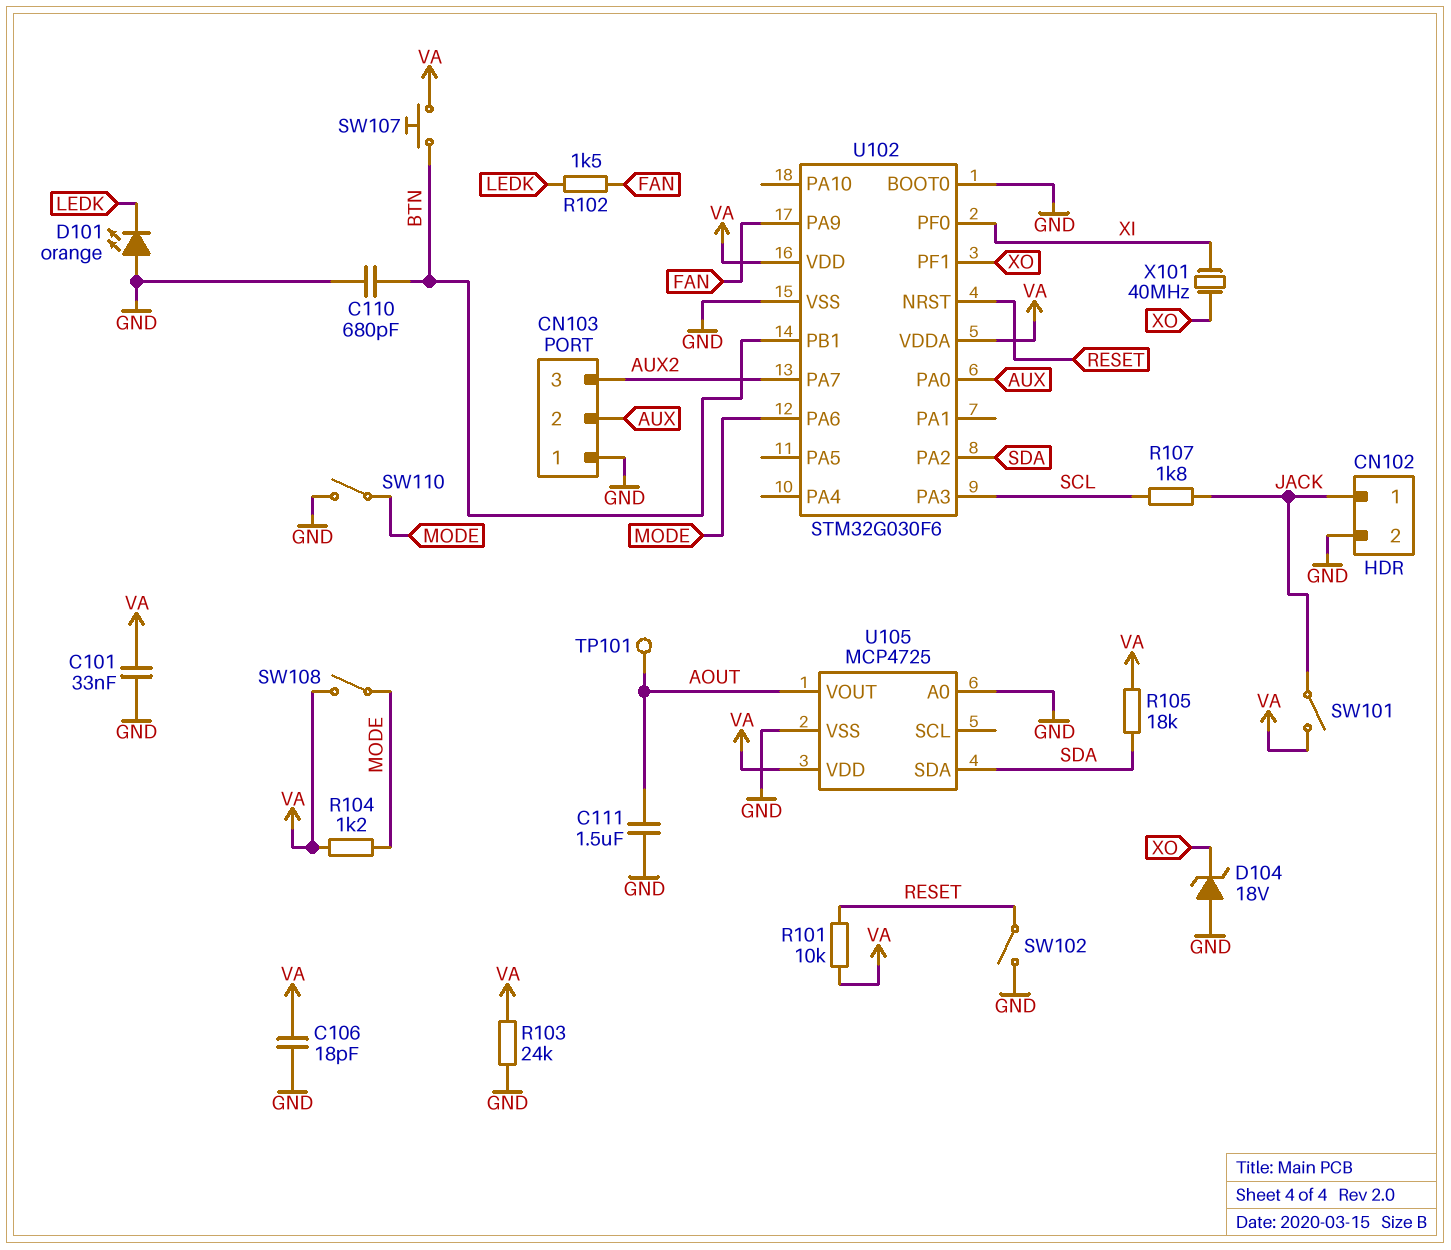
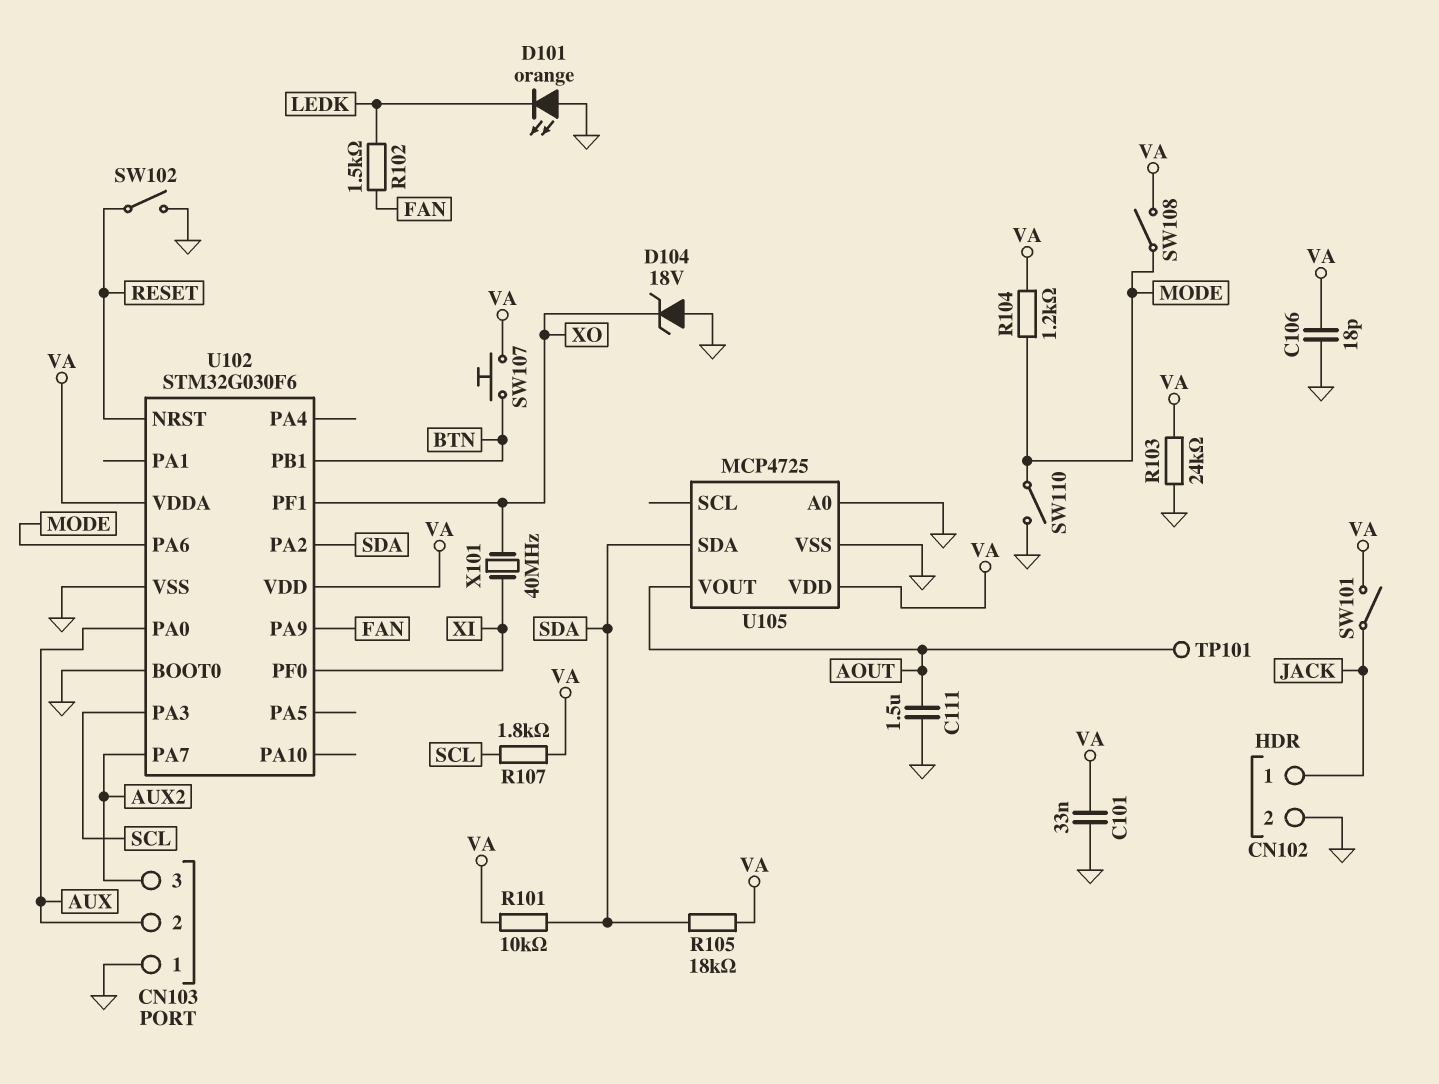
C110: 680pF (BTN, GND) -> none
R101: 10k (RESET, VA) -> 10k (SDA, VA)
R107: 1.8k (JACK, SCL) -> 1.8k (SCL, VA)

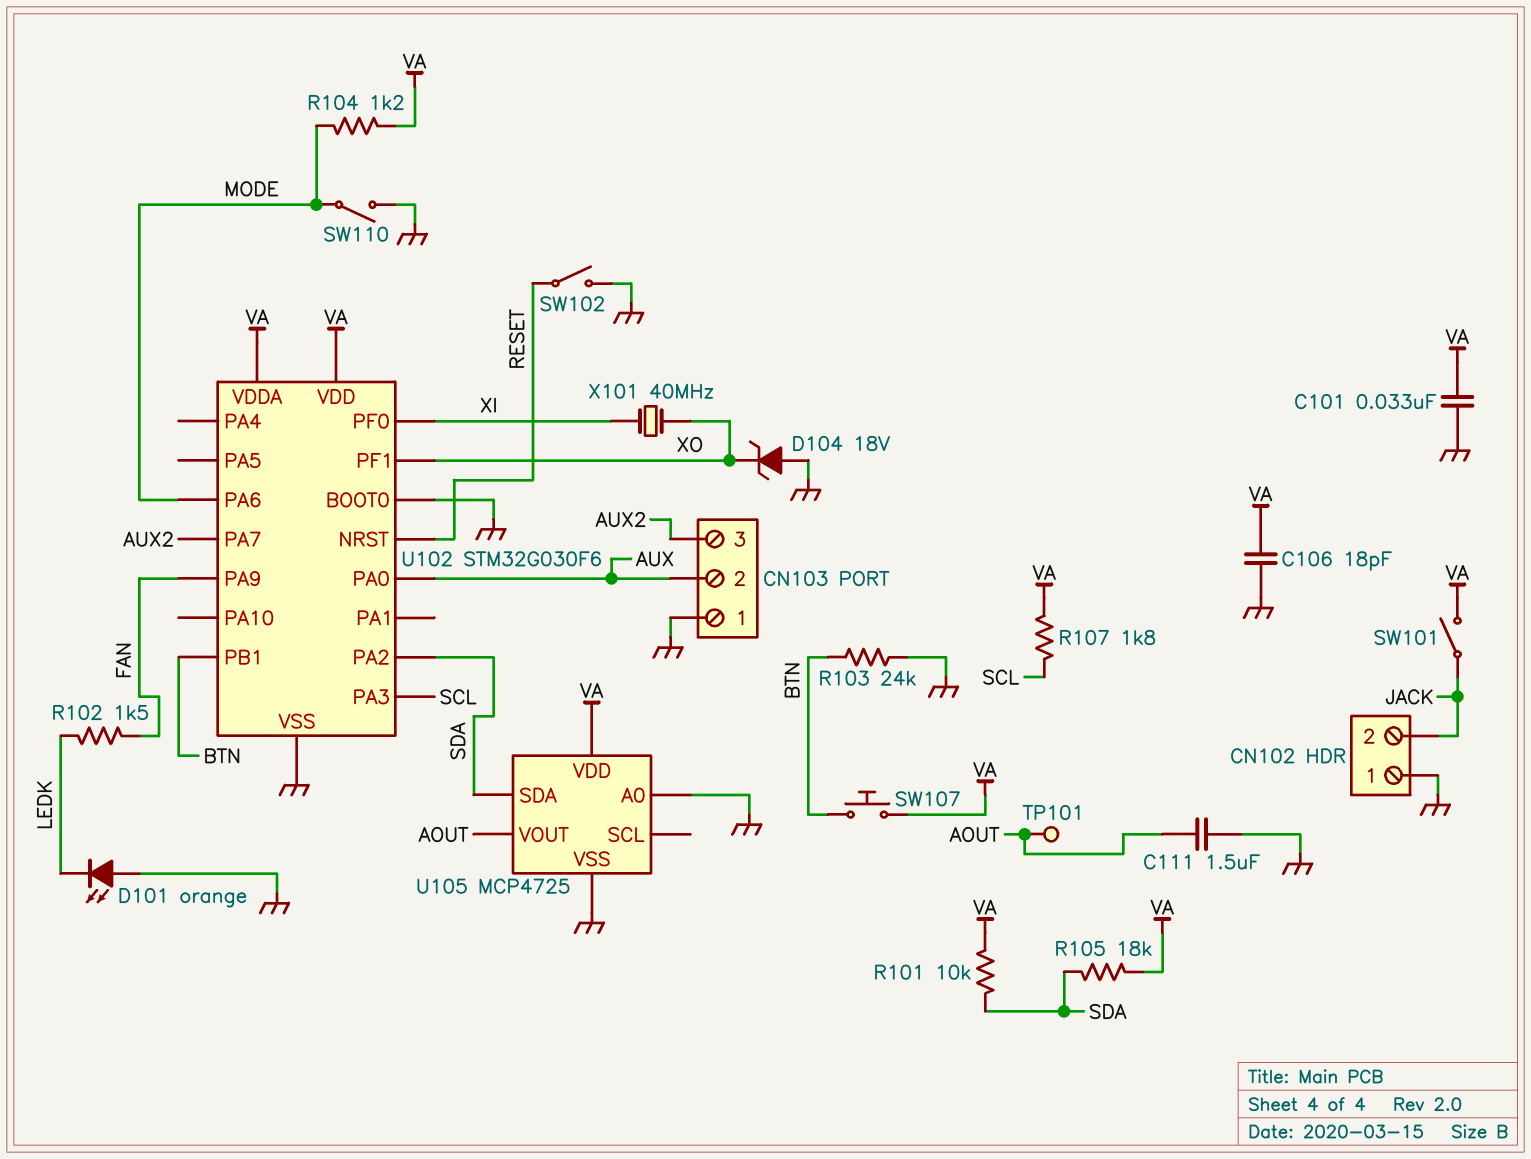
CN102 pin 1: JACK -> GND
CN102 pin 2: GND -> JACK
R103: 24k (GND, VA) -> 24k (BTN, GND)
SW108: switch (MODE, VA) -> none

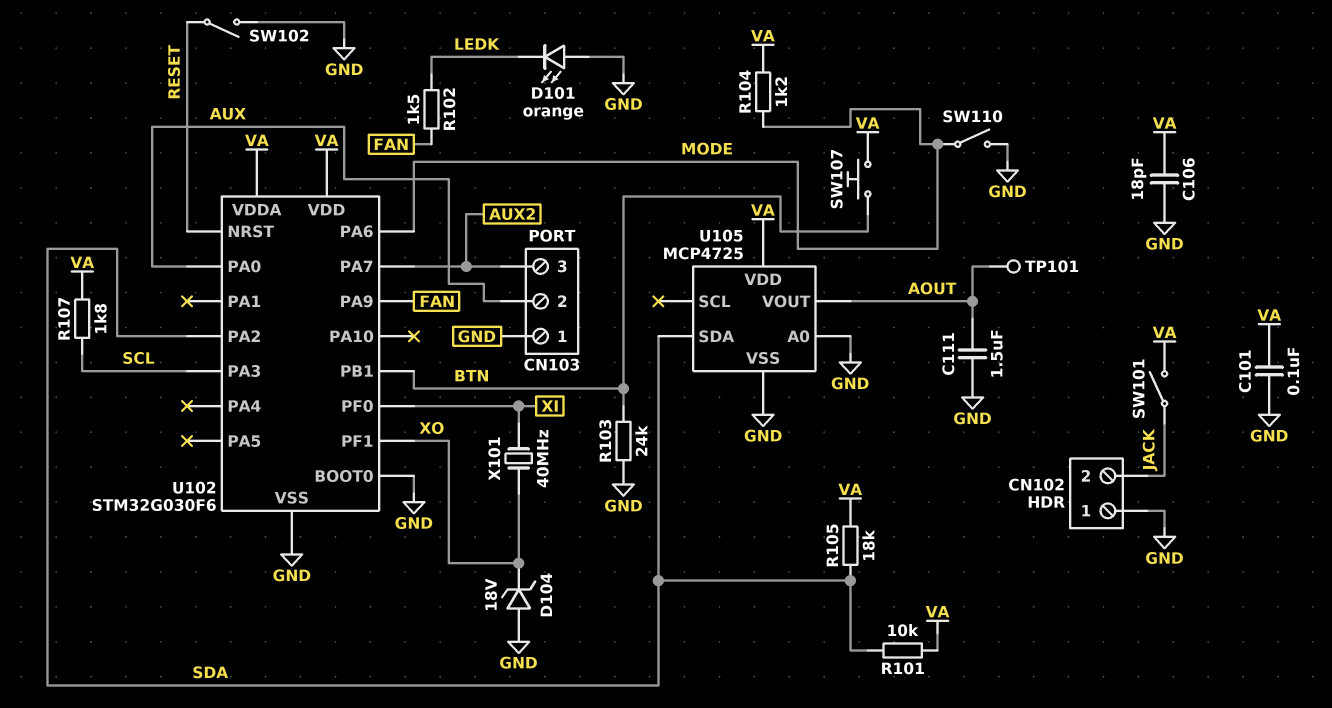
C101: 33nF (GND, VA) -> 100nF (GND, VA)

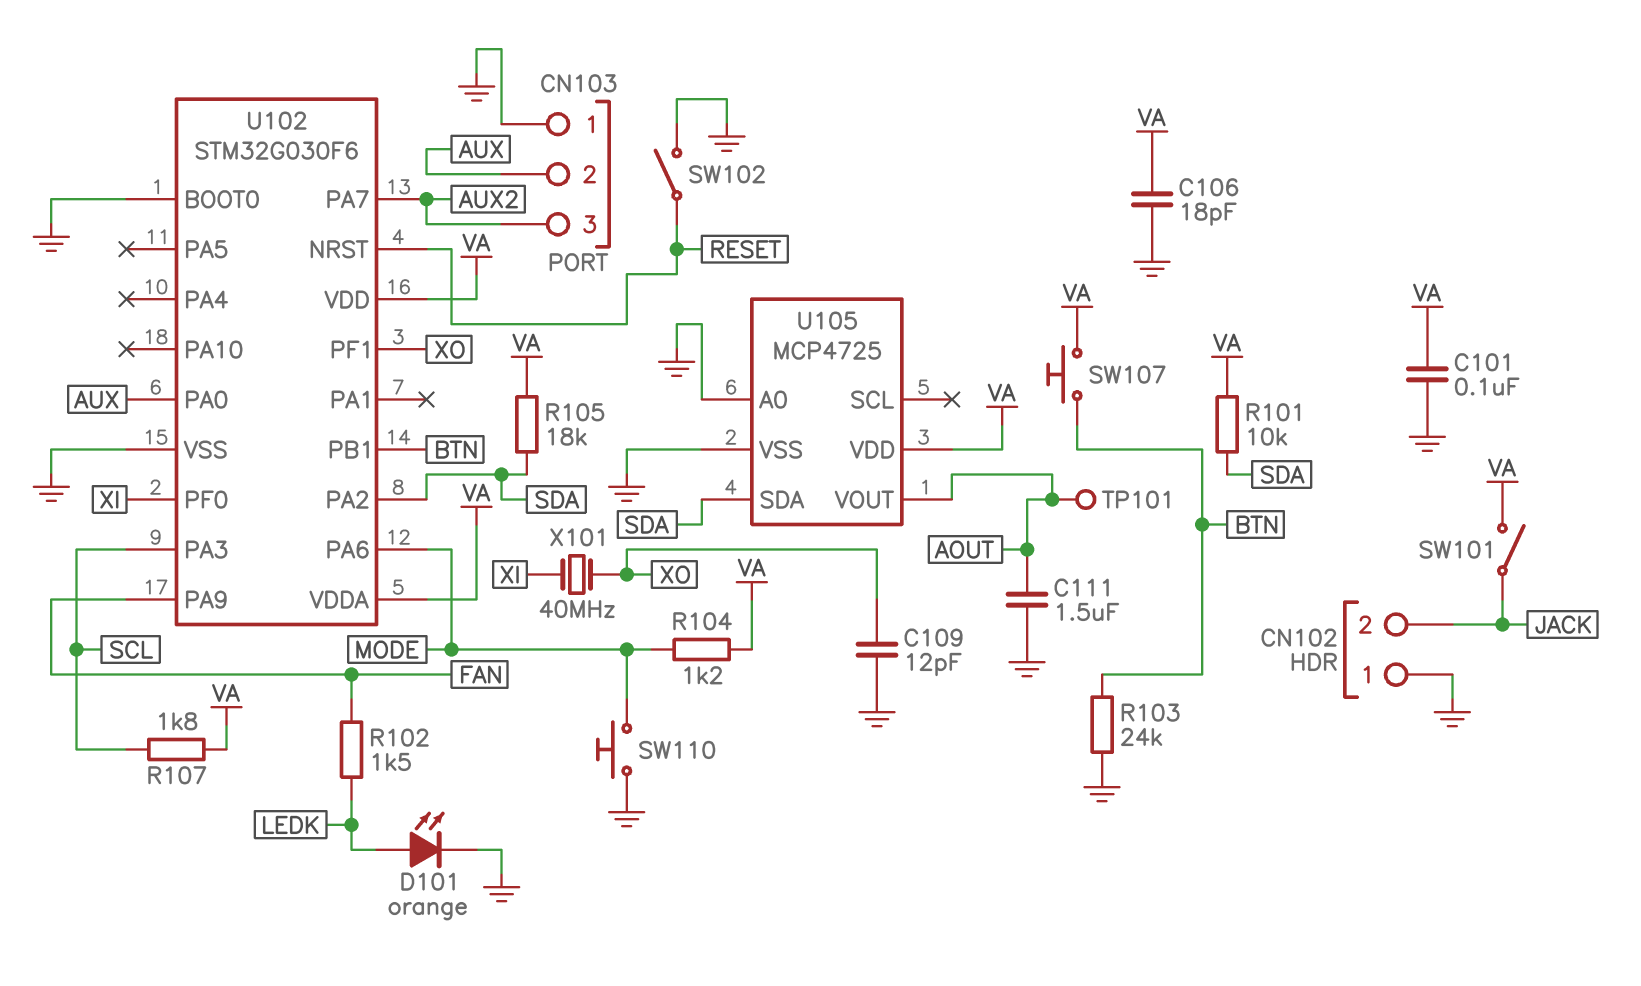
C109: none -> 12pF (GND, XO)
D101: LED orange (A GND, K LEDK) -> LED orange (A LEDK, K GND)
D104: zener 18V (A GND, K XO) -> none
SW110: switch (GND, MODE) -> button (GND, MODE)

